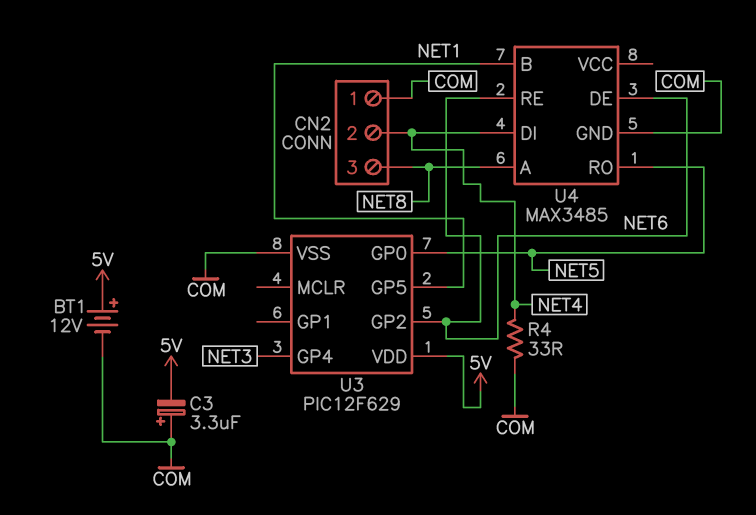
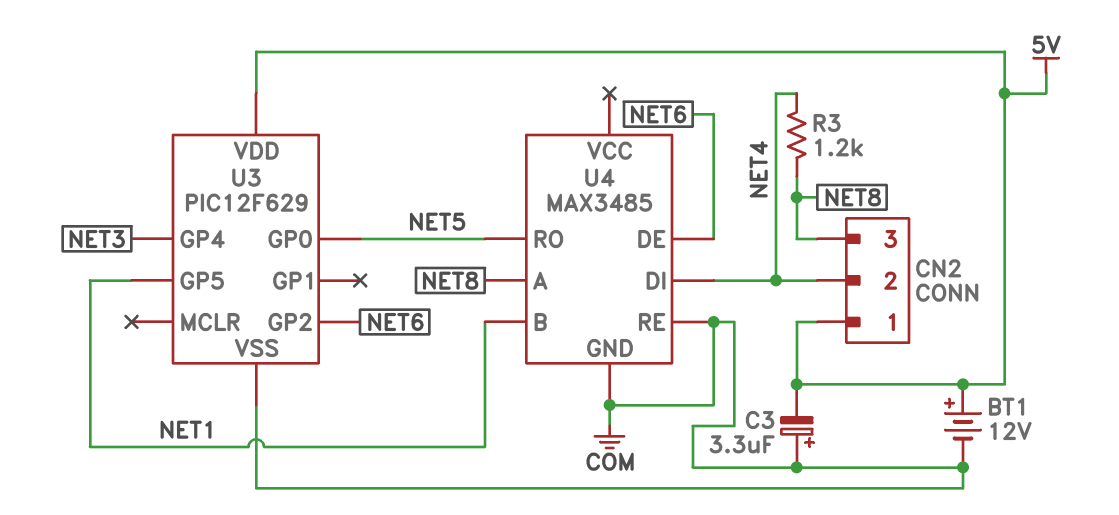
CN2 pin 1: COM -> 5V
R3: none -> 1.2k (NET4, NET8)
R4: 33 (COM, NET4) -> none
U4 pin RE: NET6 -> COM

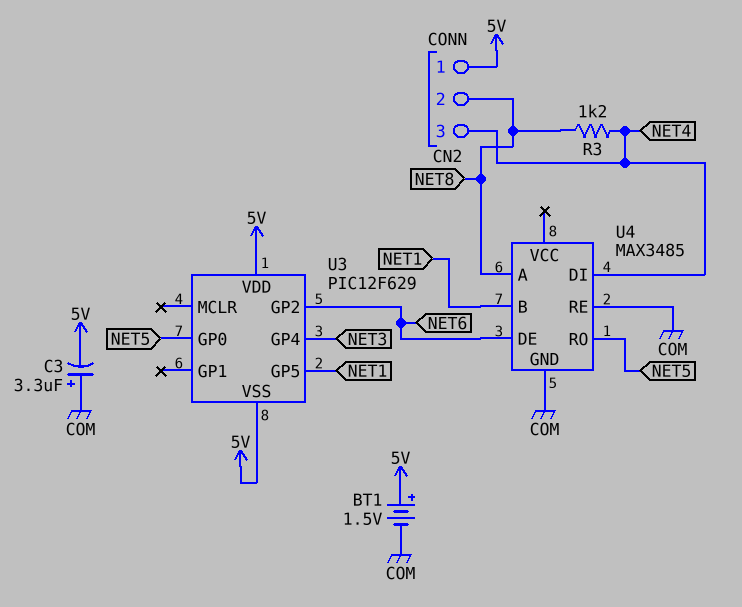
BT1: 12V (plus 5V, minus COM) -> 1.5V (plus 5V, minus COM)
CN2 pin 2: NET4 -> NET8
CN2 pin 3: NET8 -> NET4
U3 pin VSS: COM -> 5V

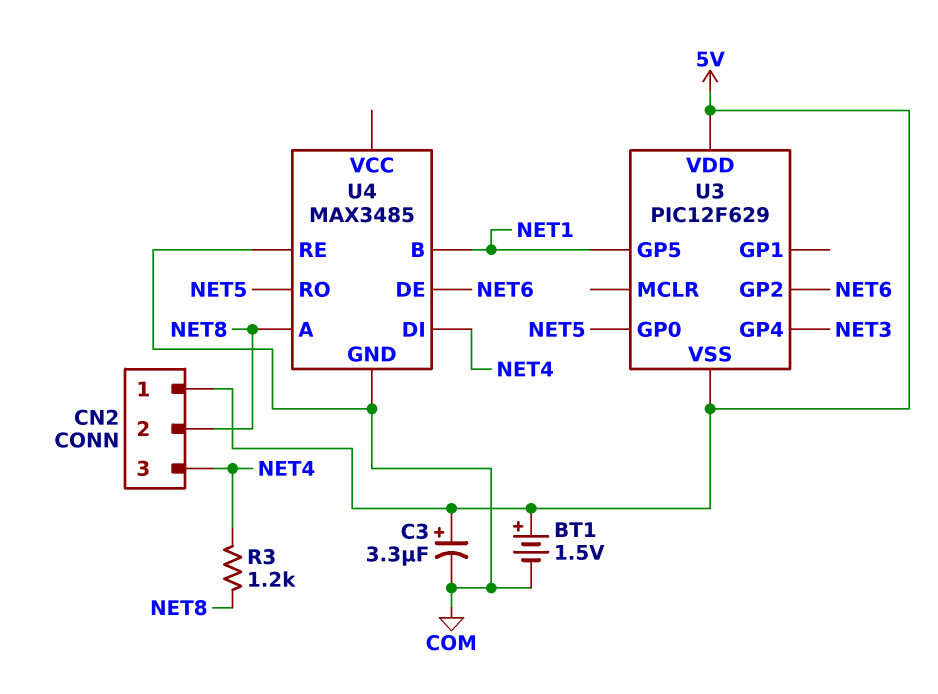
C3: 3.3uF (plus COM, minus 5V) -> 3.3uF (plus 5V, minus COM)

